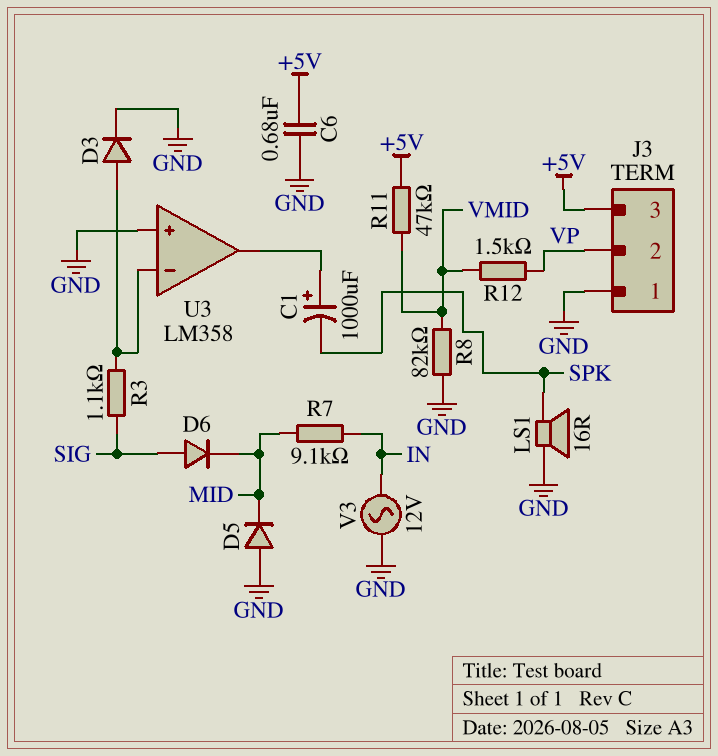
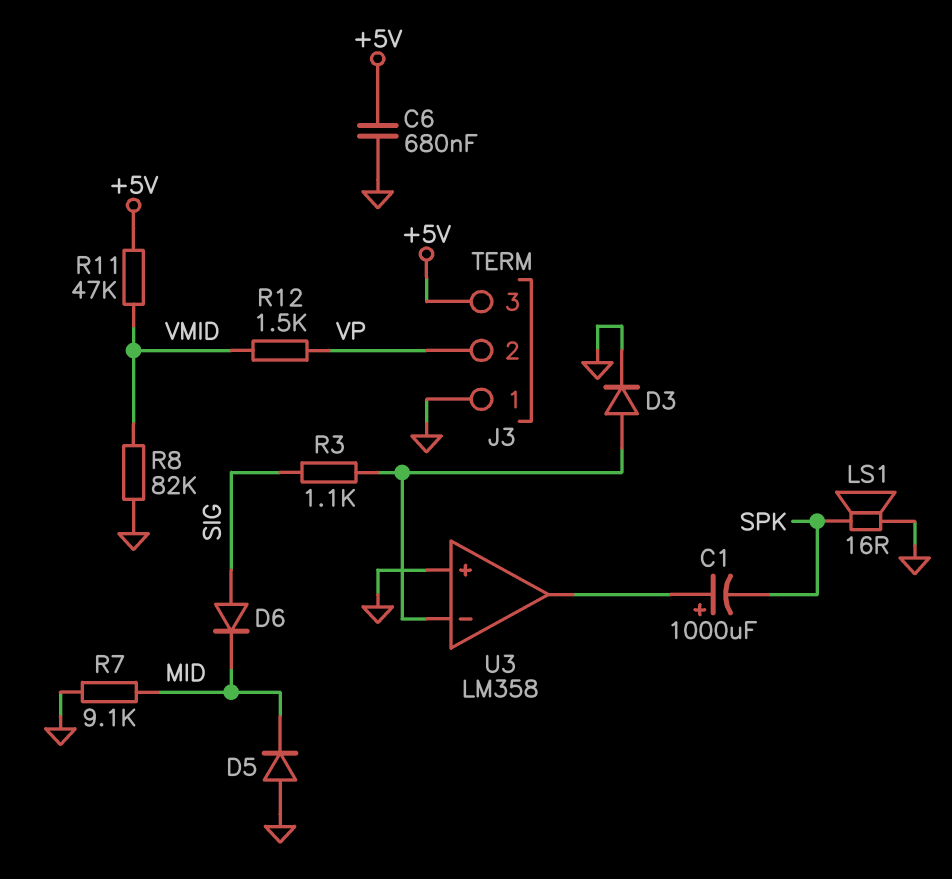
R7: 9.1k (IN, MID) -> 9.1k (GND, MID)
V3: AC 12V (GND, IN) -> none

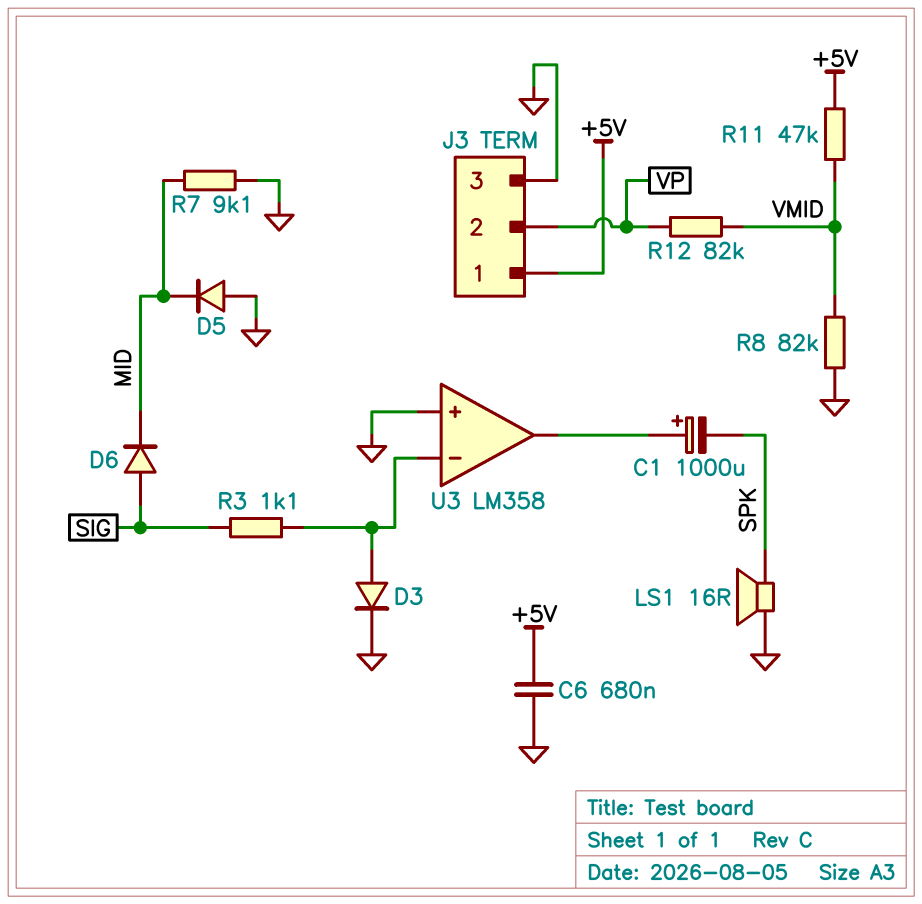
J3 pin 1: GND -> +5V
J3 pin 3: +5V -> GND
R12: 1.5k (VMID, VP) -> 82k (VMID, VP)

